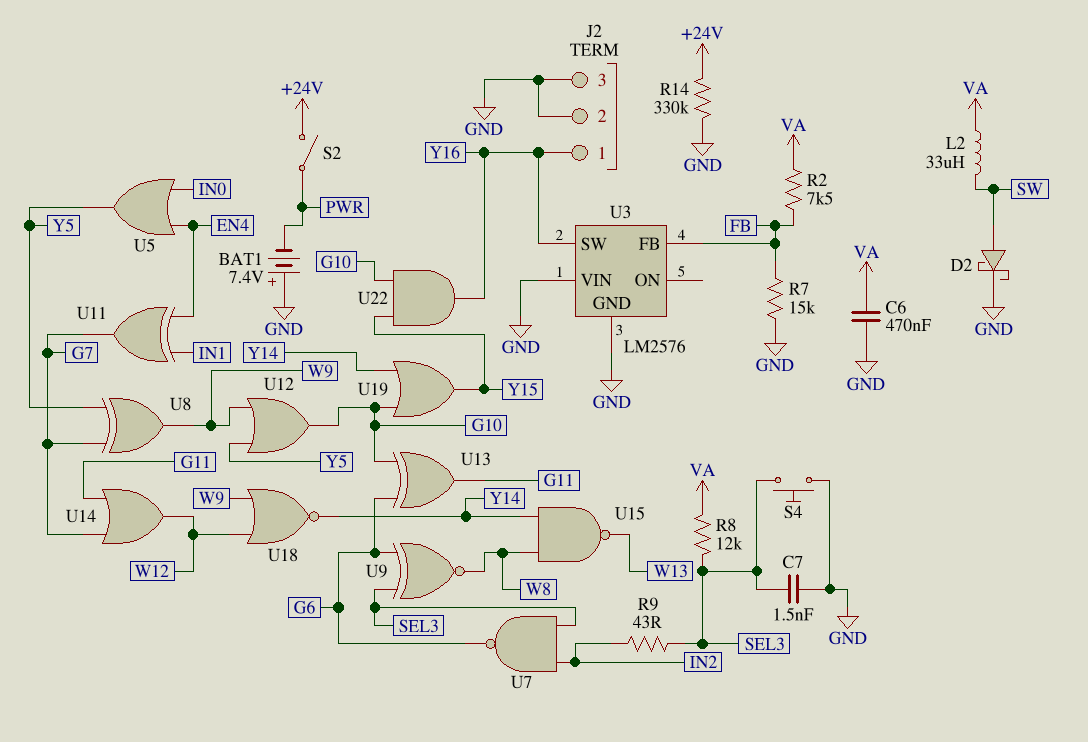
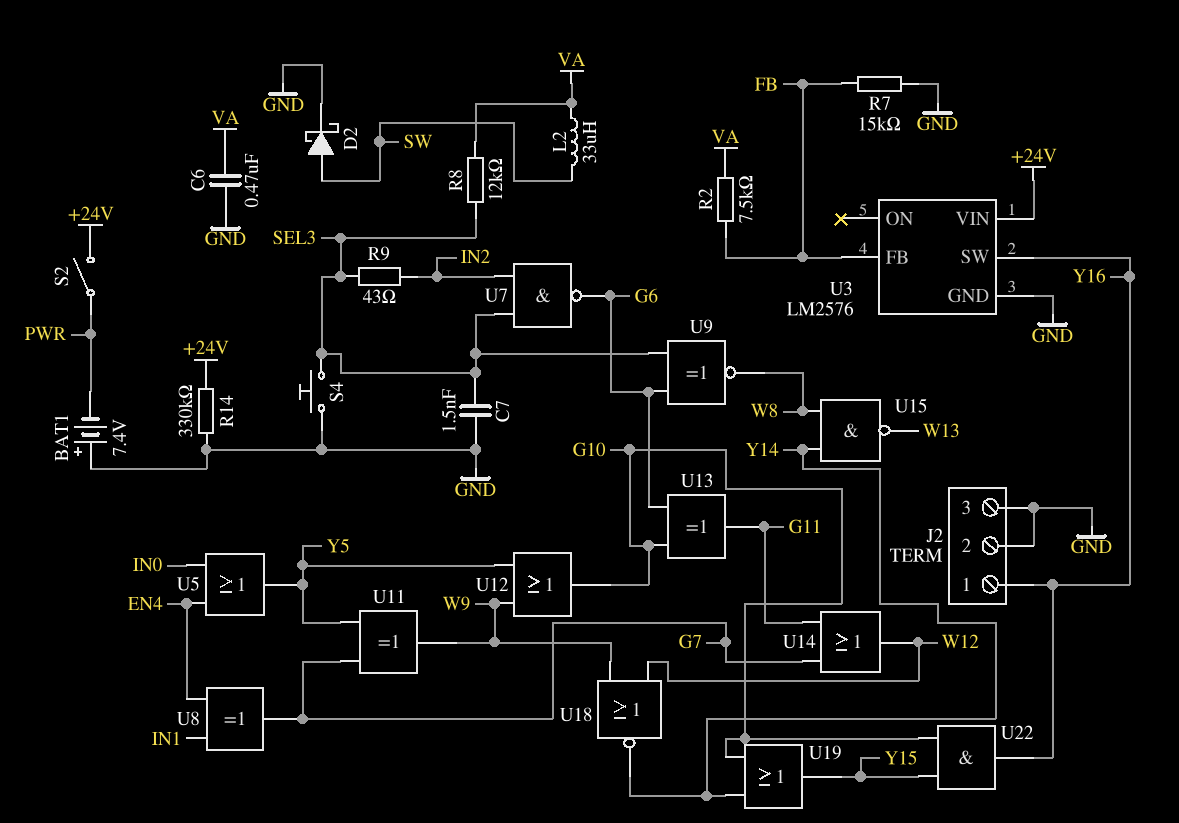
U3 pin VIN: GND -> +24V
U8: XOR (in G7, in Y5, out W9) -> XOR (in EN4, in IN1, out G7)
U11: XOR (in EN4, in IN1, out G7) -> XOR (in G7, in Y5, out W9)

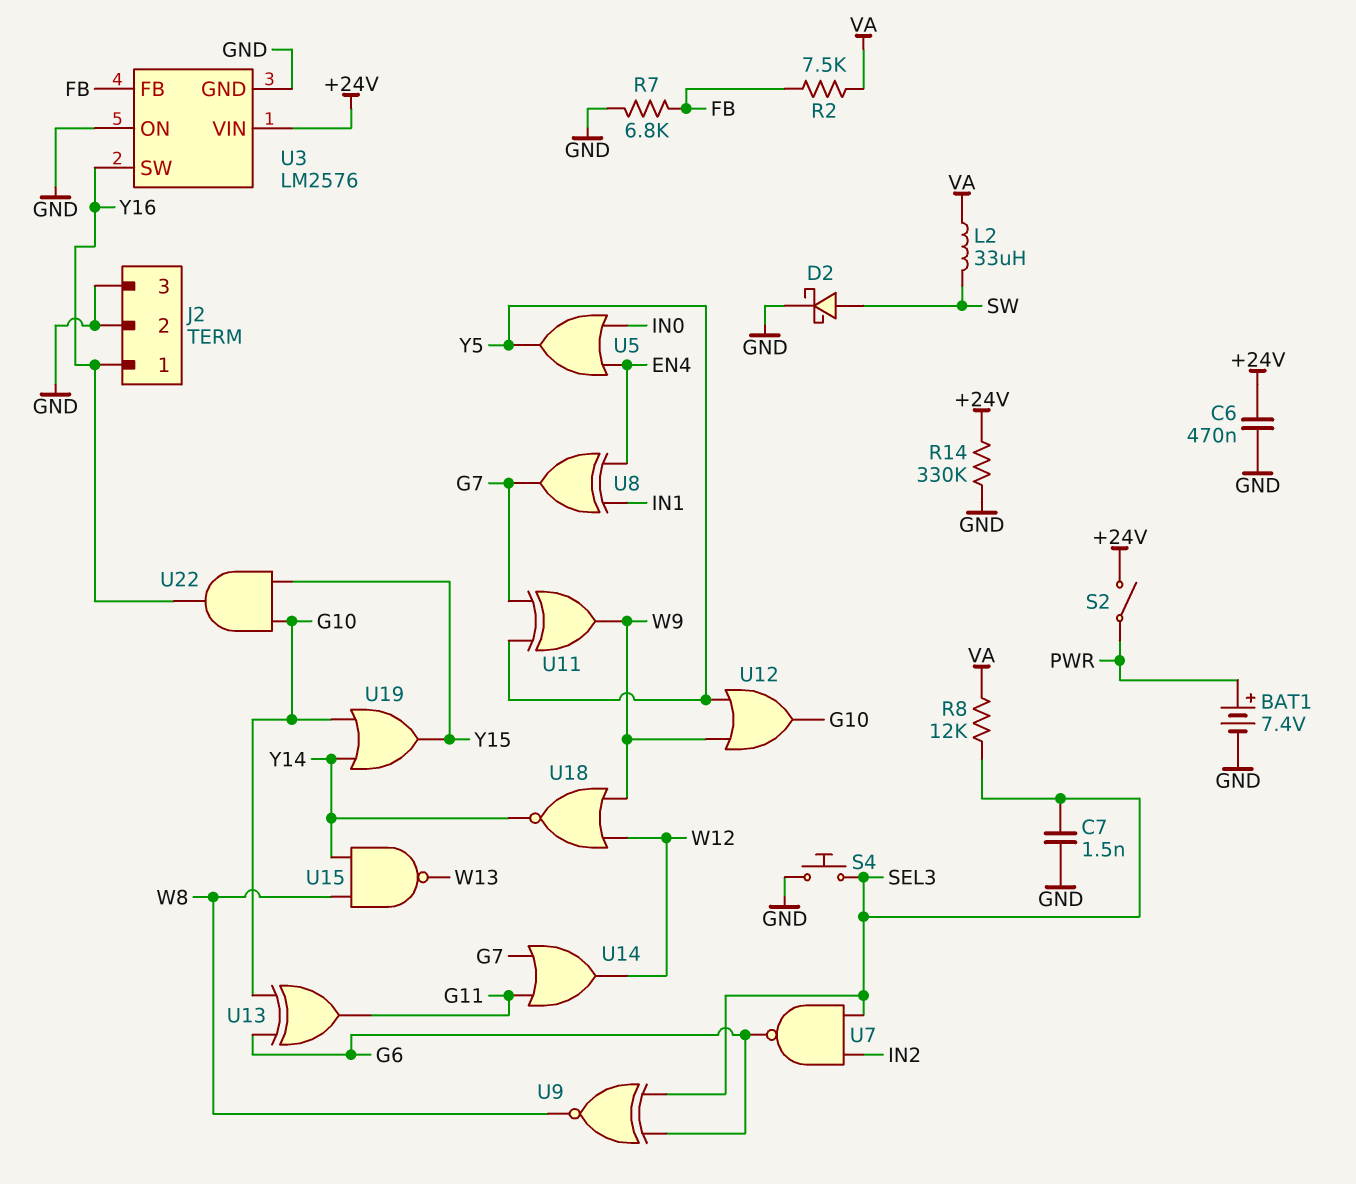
BAT1: 7.4V (plus GND, minus PWR) -> 7.4V (plus PWR, minus GND)
C6: 470nF (GND, VA) -> 470nF (+24V, GND)
R7: 15k (FB, GND) -> 6.8k (FB, GND)
R9: 43 (IN2, SEL3) -> none
U3 pin ON: none -> GND

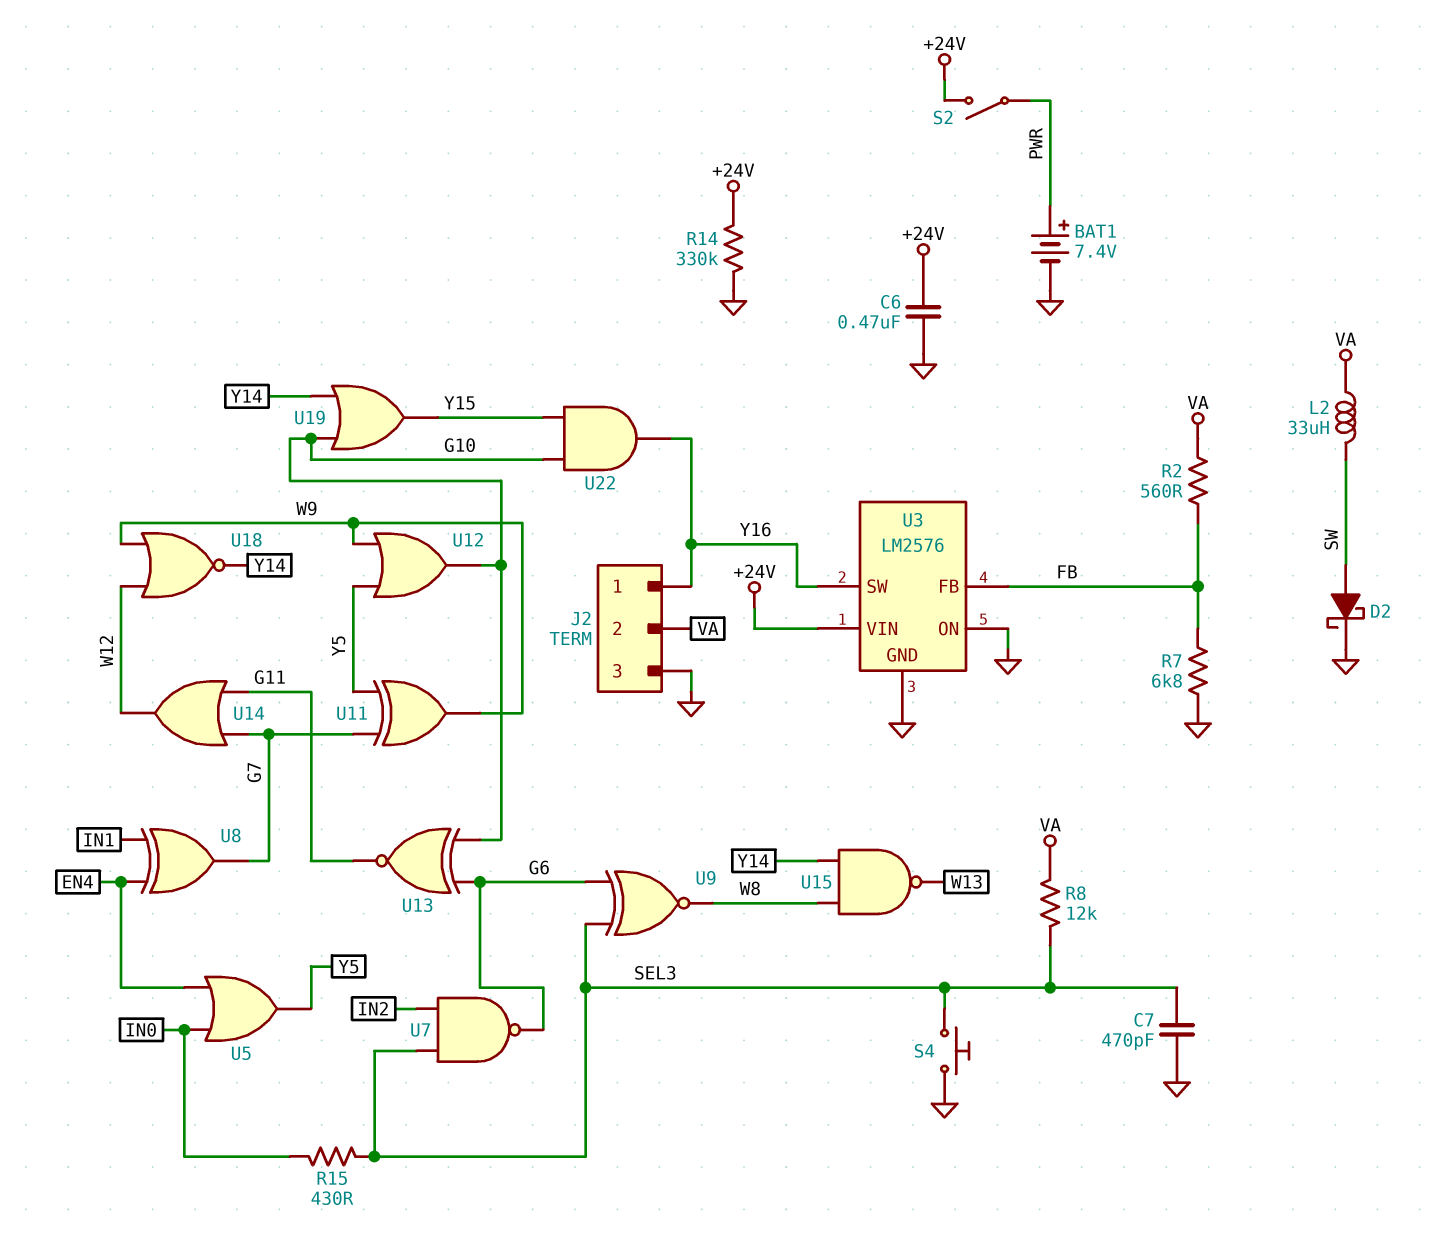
C7: 1.5nF (GND, SEL3) -> 470pF (GND, SEL3)
J2 pin 2: GND -> VA
R2: 7.5k (FB, VA) -> 560 (FB, VA)
R15: none -> 430 (IN0, SEL3)
U13: XOR (in G6, in G10, out G11) -> XNOR (in G6, in G10, out G11)

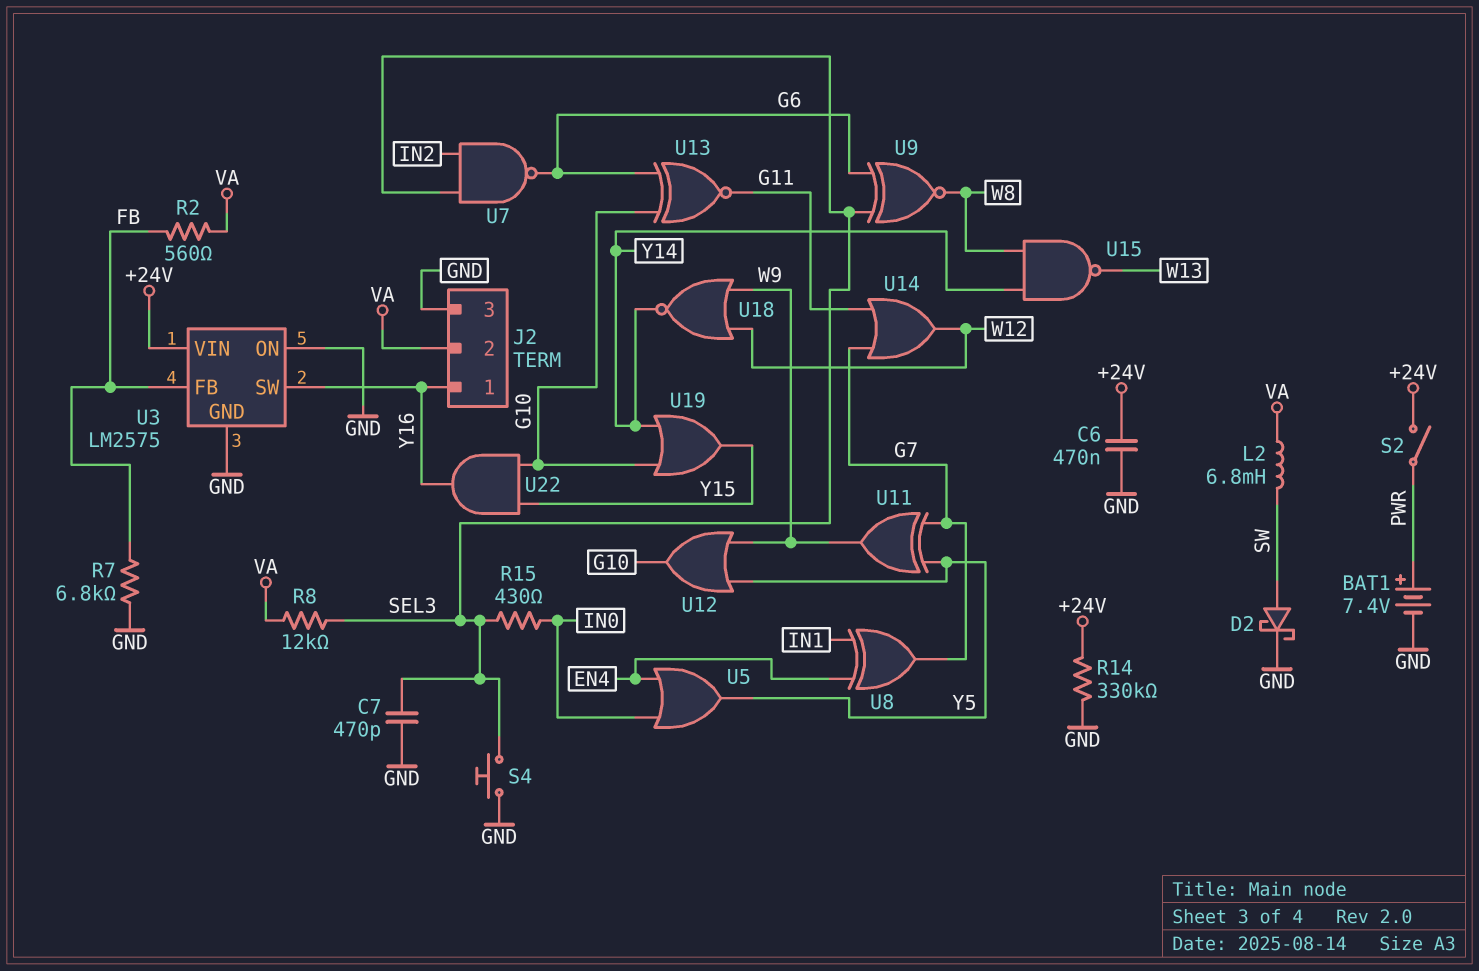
L2: 33uH (SW, VA) -> 6.8mH (SW, VA)
U3: LM2576 -> LM2575

